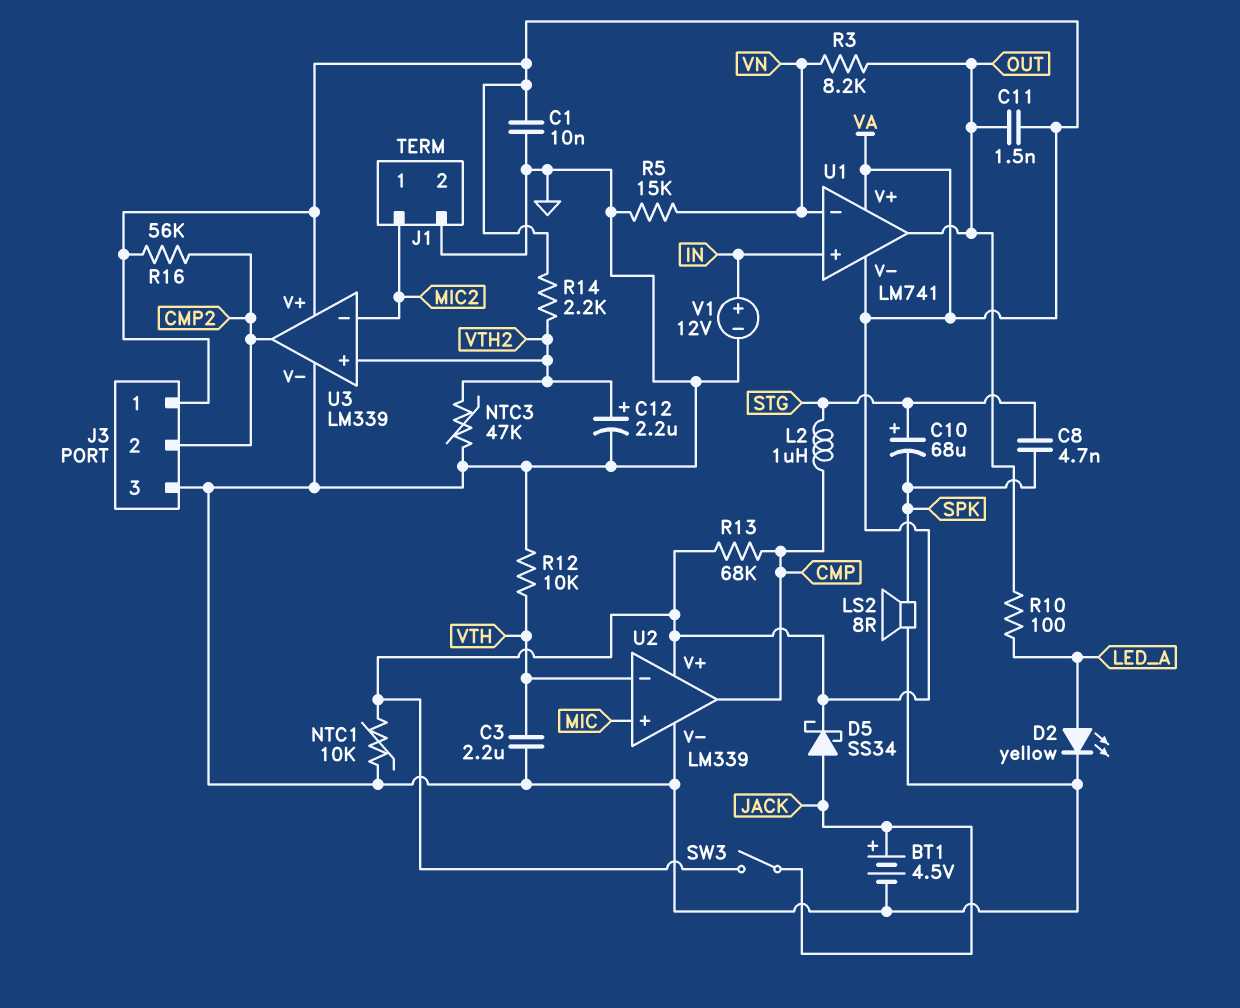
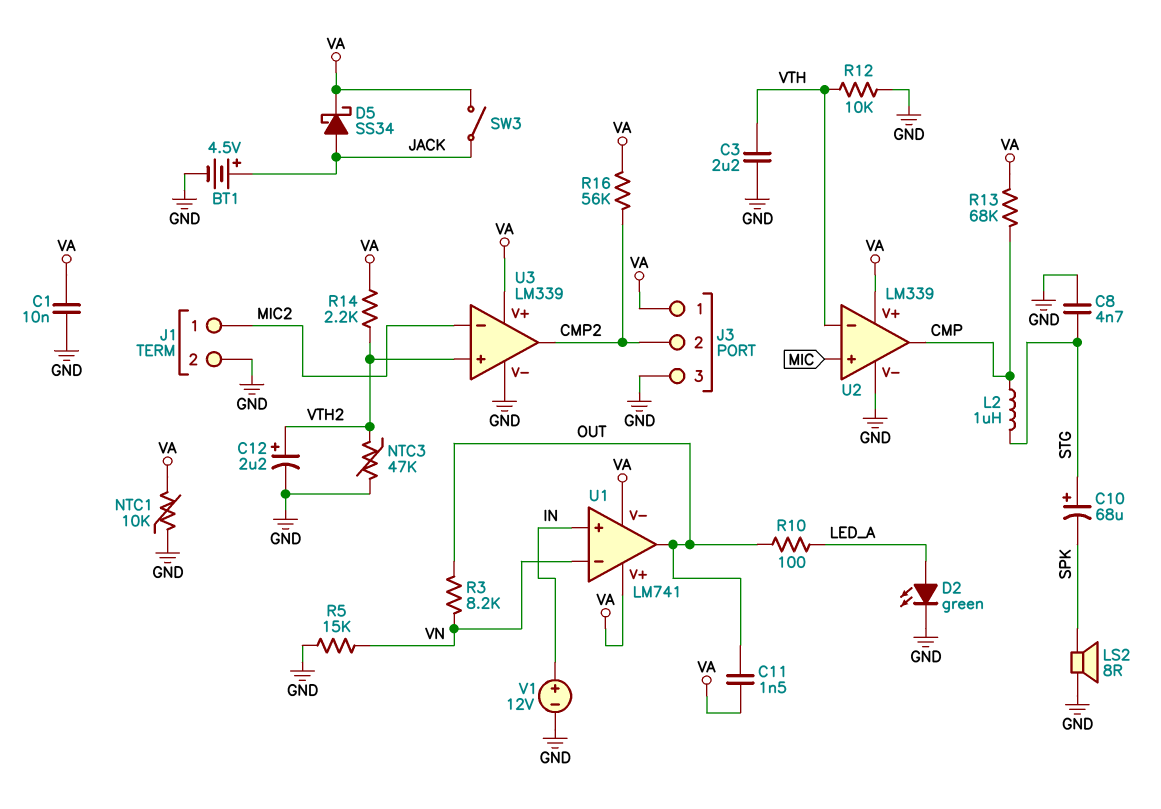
C8: 4.7nF (SPK, STG) -> 4.7nF (GND, STG)
D2: LED yellow (A LED_A, K GND) -> LED green (A LED_A, K GND)

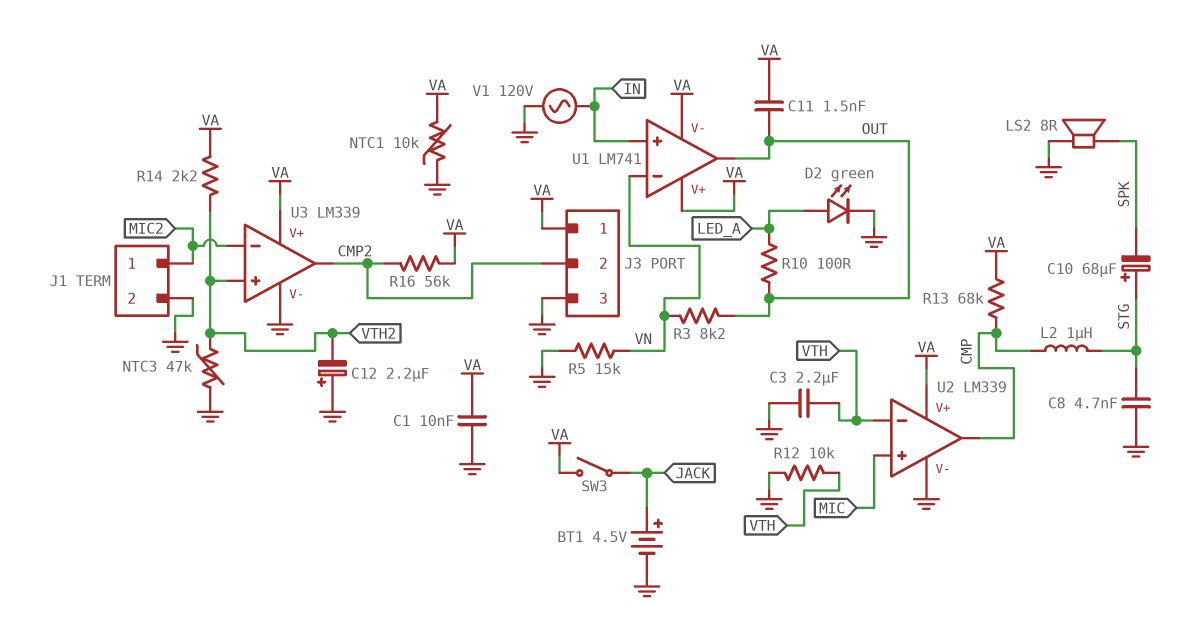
C12: 2.2uF (plus VTH2, minus GND) -> 2.2uF (plus GND, minus VTH2)
D5: schottky SS34 (A JACK, K VA) -> none
V1: 12V (plus IN, minus GND) -> AC 120V (GND, IN)

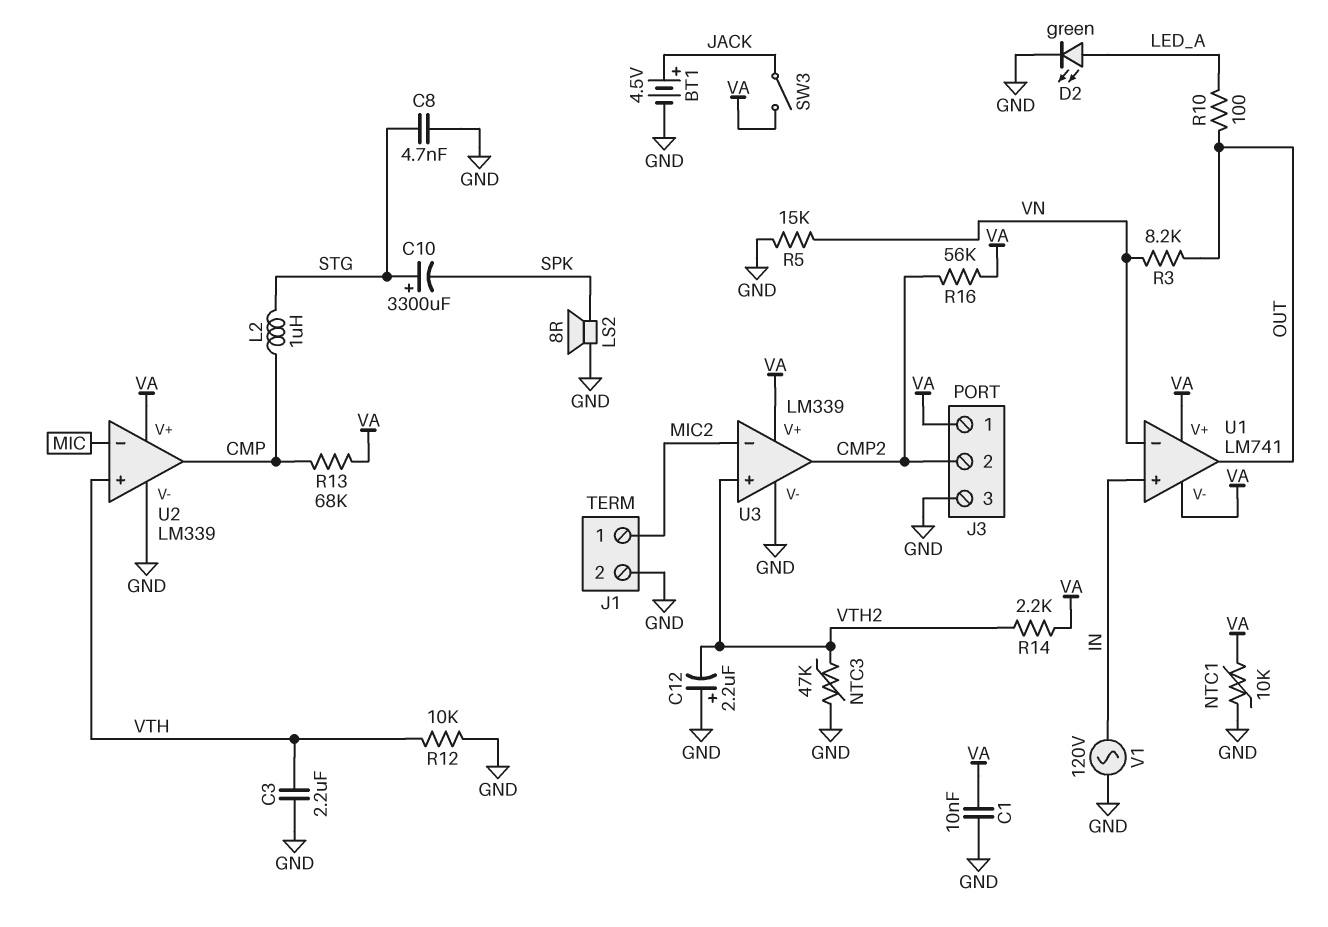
C10: 68uF (plus STG, minus SPK) -> 3300uF (plus STG, minus SPK)
C11: 1.5nF (OUT, VA) -> none
U2 pin in+: MIC -> VTH
U2 pin in-: VTH -> MIC

